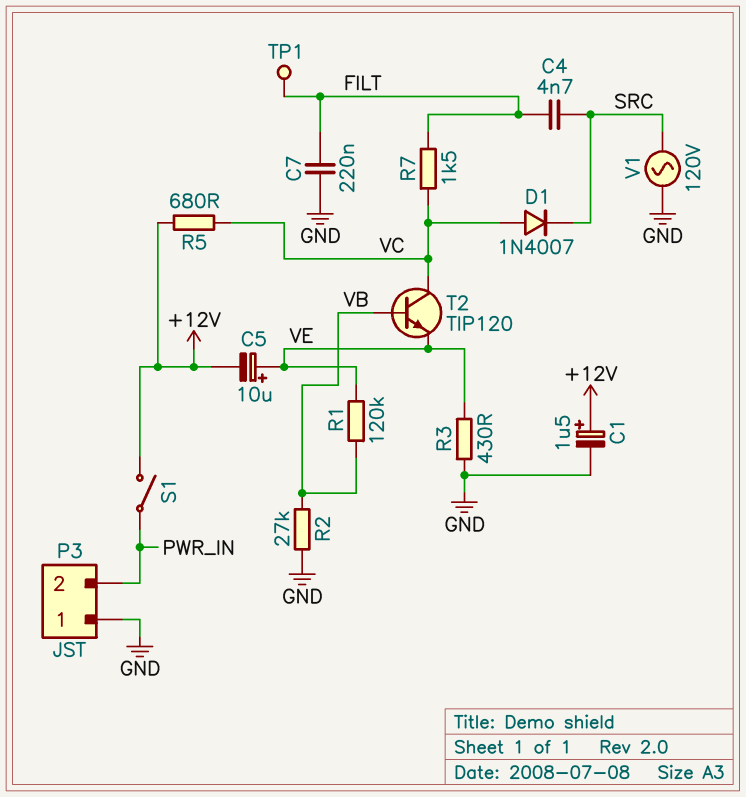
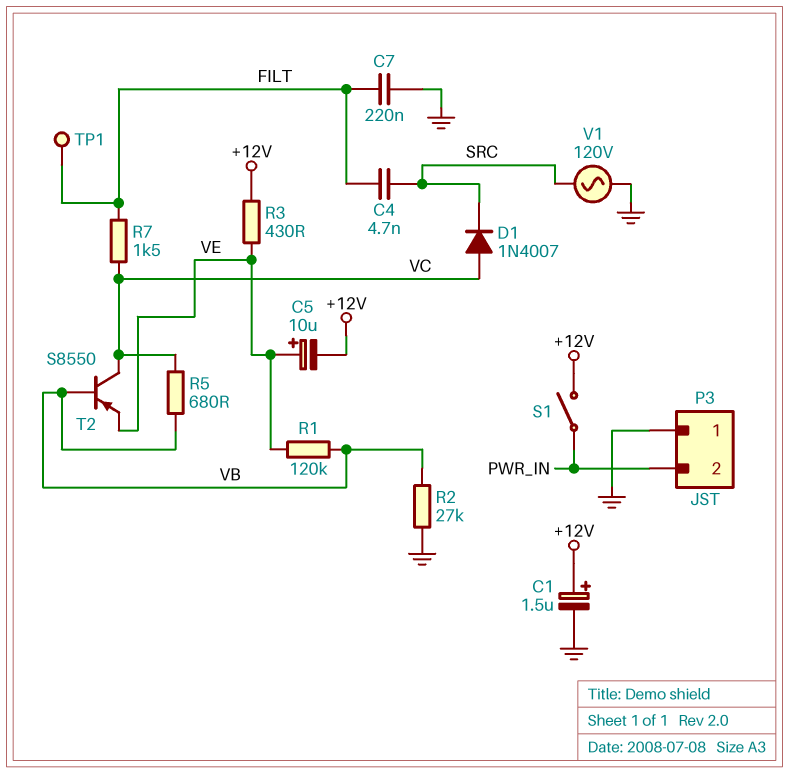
R3: 430 (GND, VE) -> 430 (+12V, VE)
R5: 680 (+12V, VC) -> 680 (VB, VC)
T2: NPN TIP120 (B VB, C VC, E VE) -> PNP S8550 (B VB, C VC, E VE)

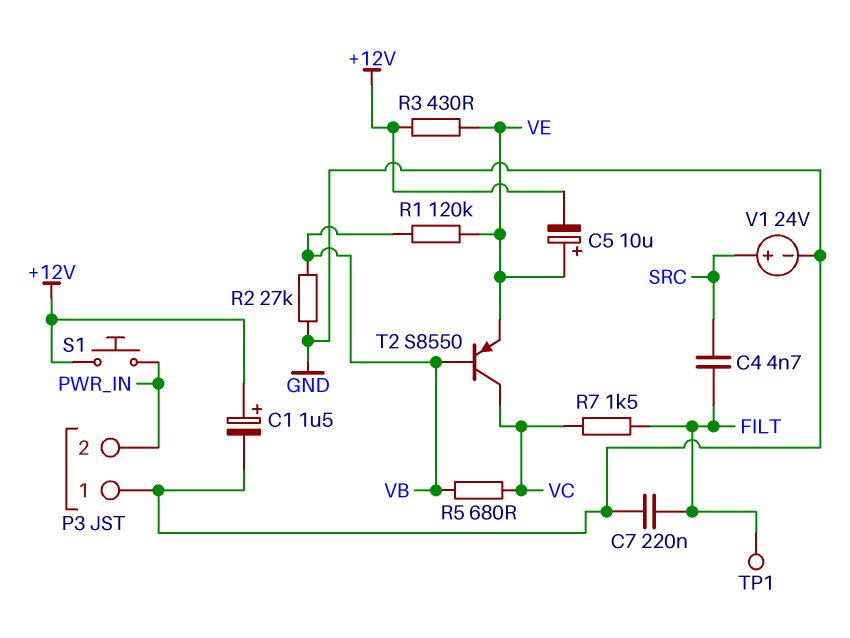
D1: diode 1N4007 (A VC, K SRC) -> none
S1: switch (+12V, PWR_IN) -> button (+12V, PWR_IN)
V1: AC 120V (GND, SRC) -> 24V (plus SRC, minus GND)

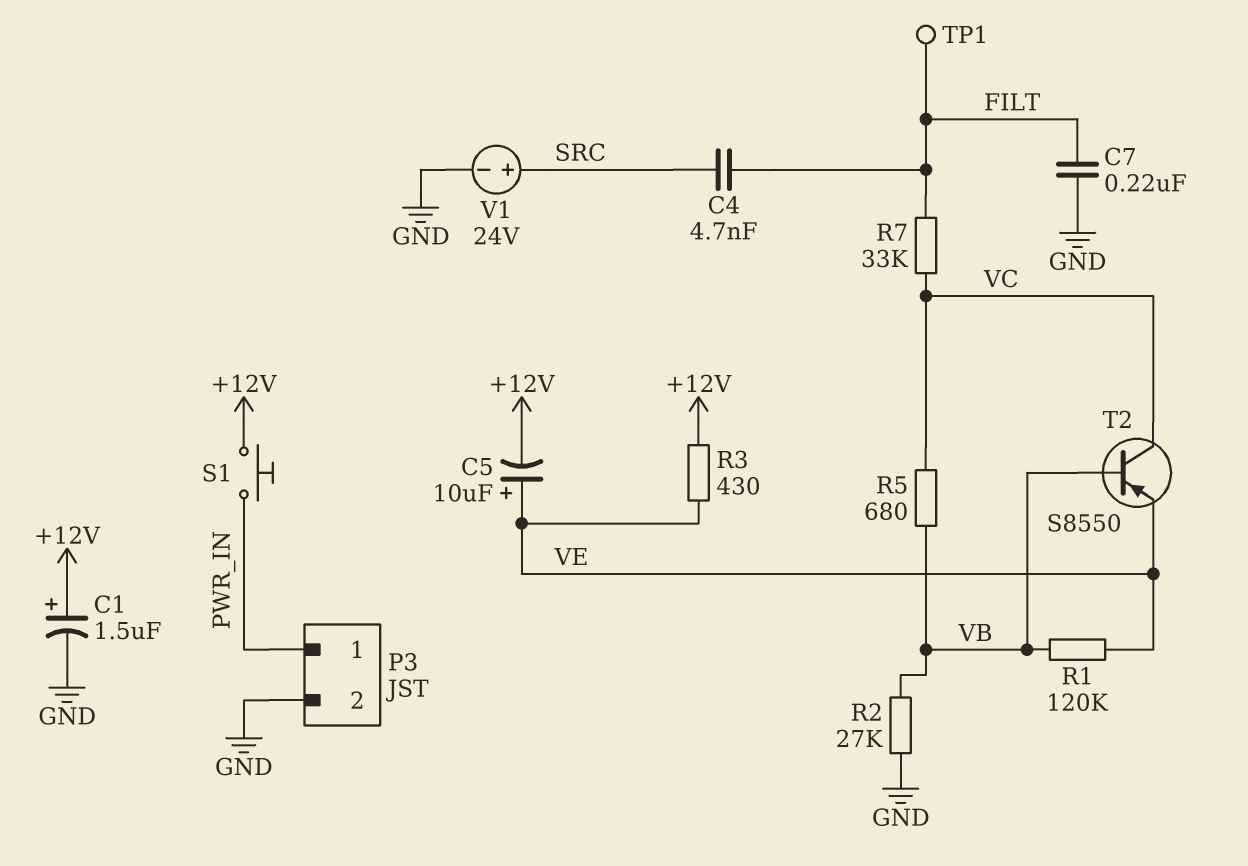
P3 pin 1: GND -> PWR_IN
P3 pin 2: PWR_IN -> GND
R7: 1.5k (FILT, VC) -> 33k (FILT, VC)

